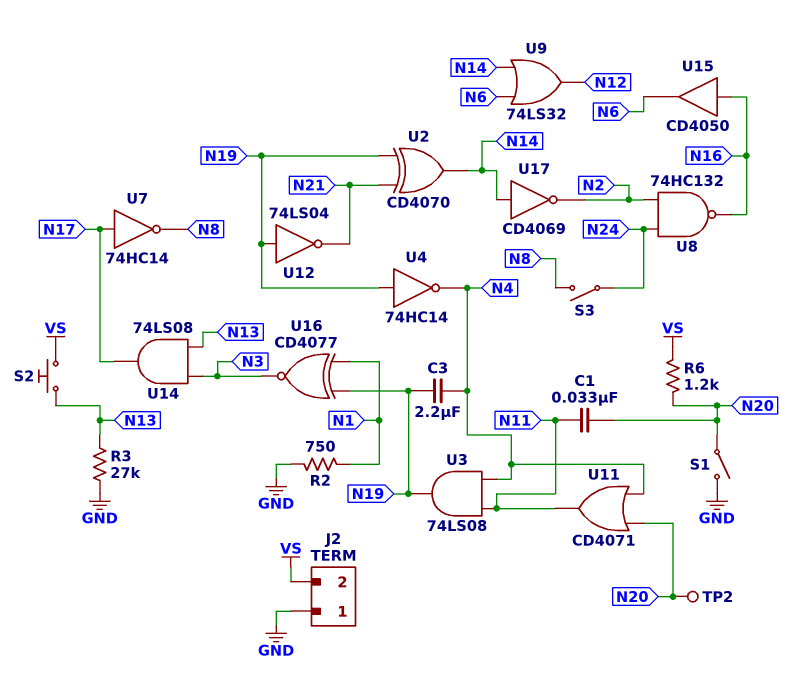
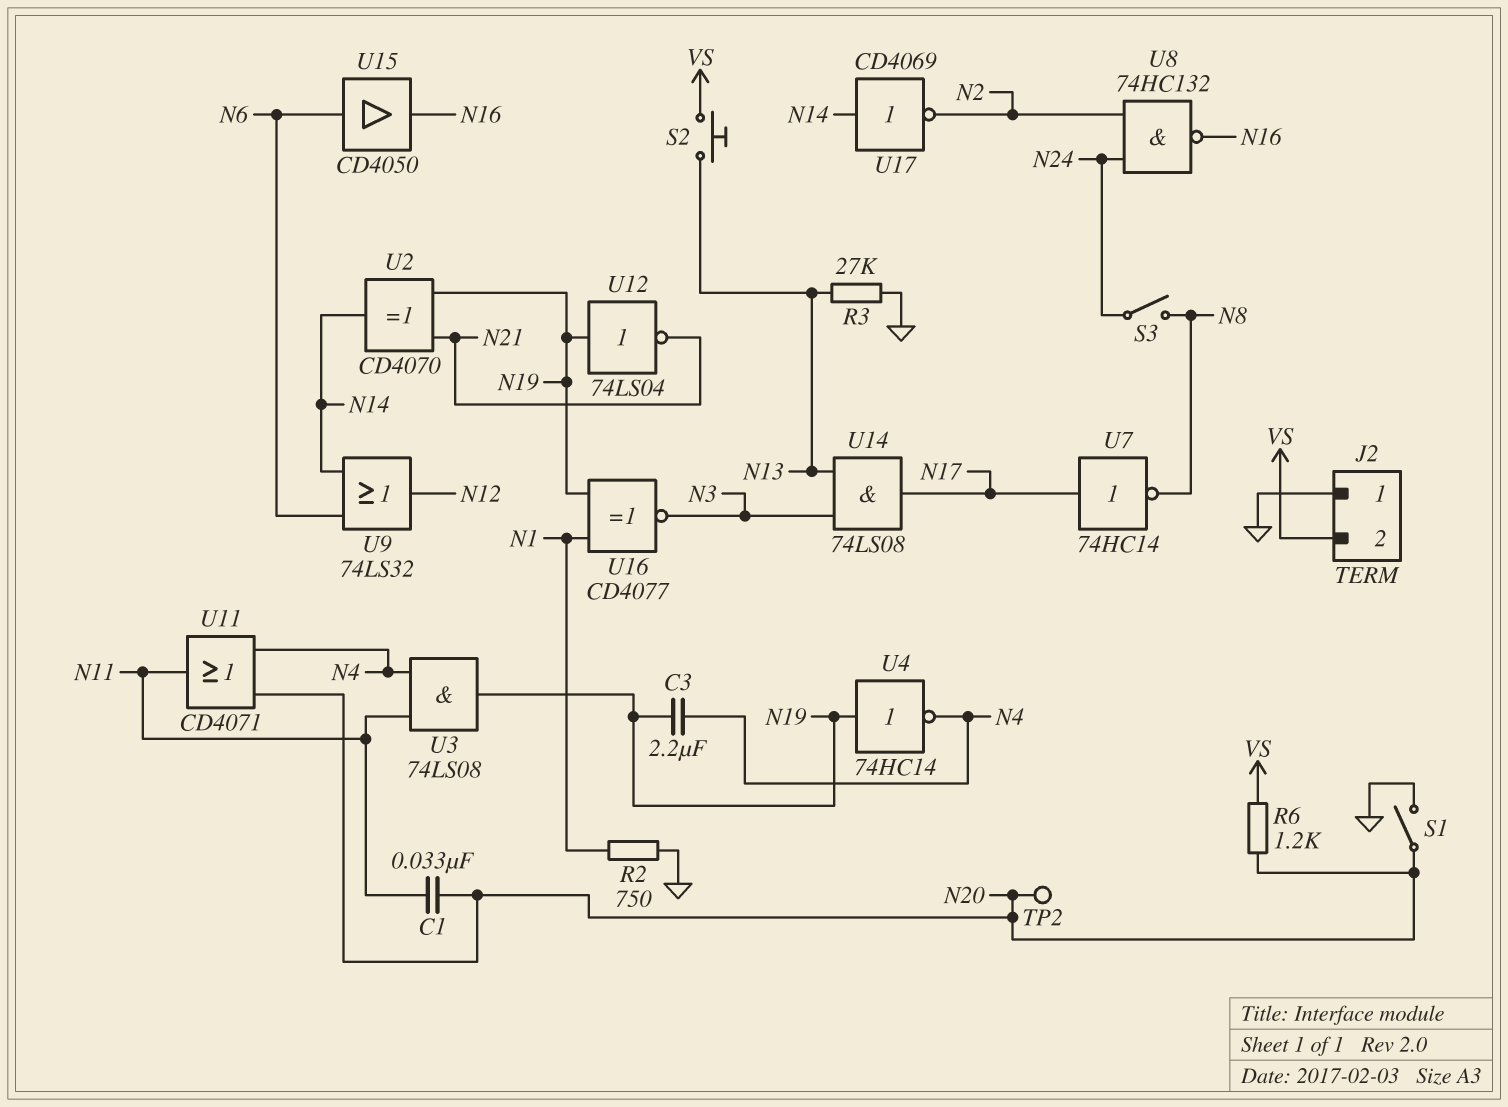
U15: buffer CD4050 (in N16, out N6) -> buffer CD4050 (in N6, out N16)

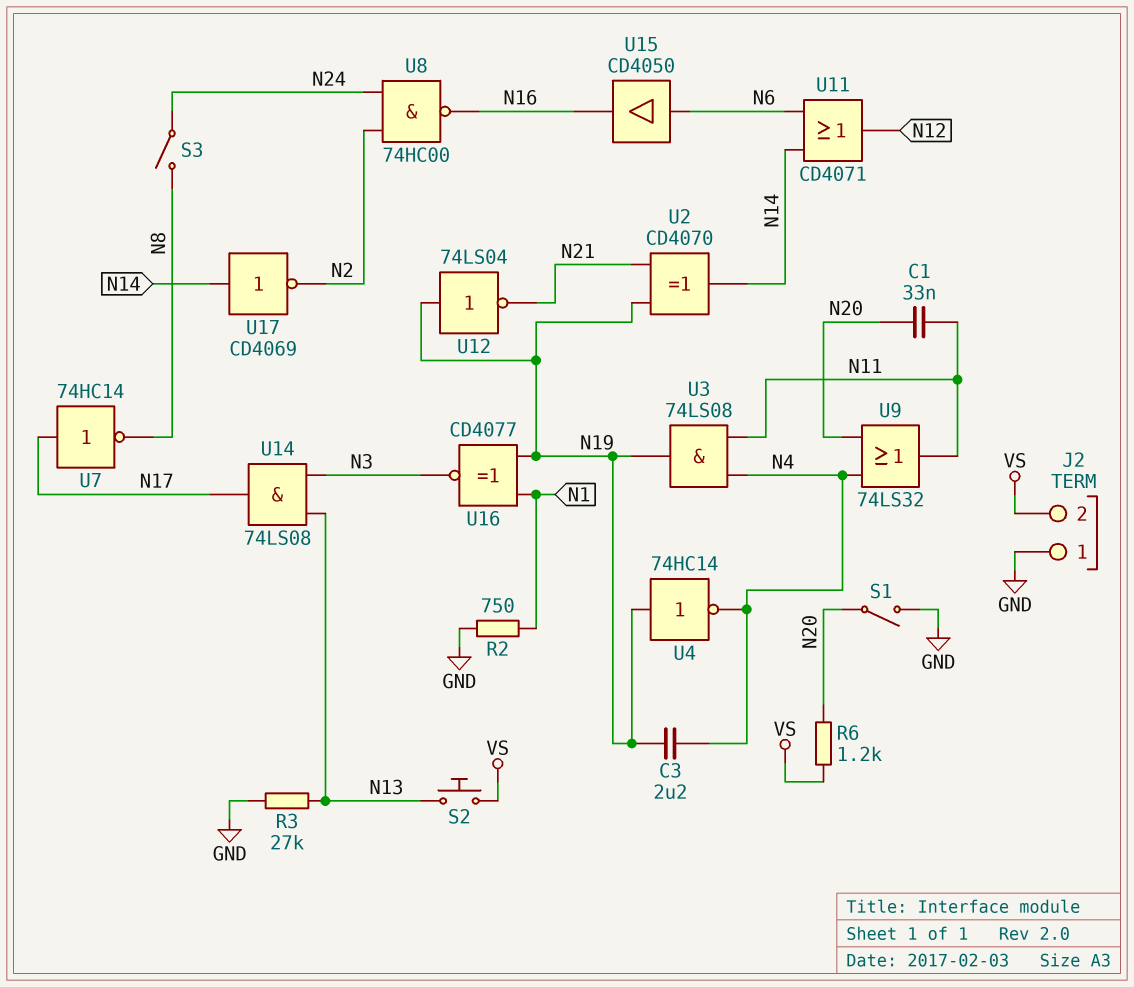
TP2: test point (N20) -> none
U8: NAND 74HC132 (in N2, in N24, out N16) -> NAND 74HC00 (in N2, in N24, out N16)
U9: OR 74LS32 (in N6, in N14, out N12) -> OR 74LS32 (in N4, in N20, out N11)
U11: OR CD4071 (in N4, in N20, out N11) -> OR CD4071 (in N6, in N14, out N12)

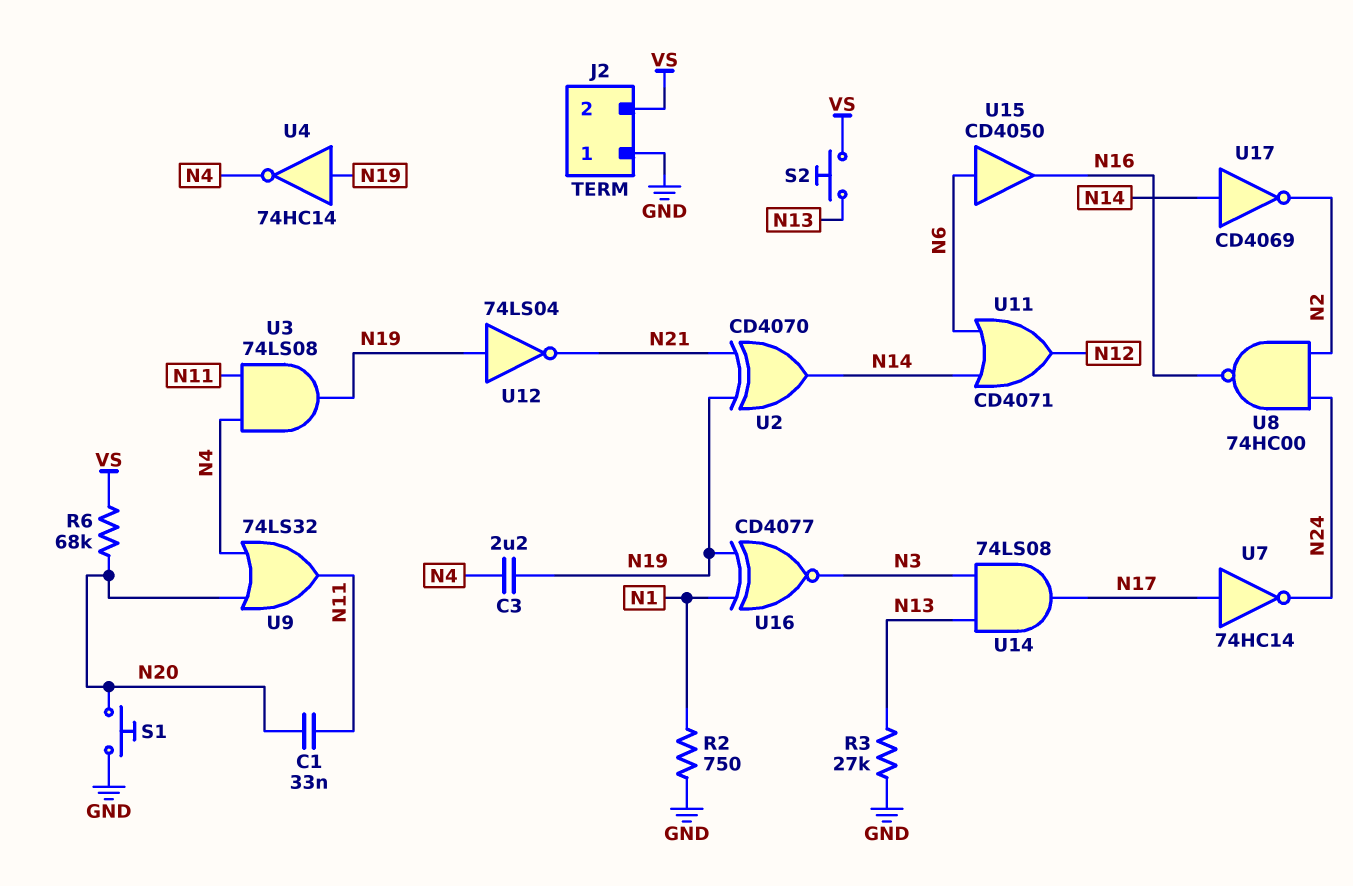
R6: 1.2k (N20, VS) -> 68k (N20, VS)
S1: switch (GND, N20) -> button (GND, N20)
S3: switch (N8, N24) -> none
U7: NOT 74HC14 (in N17, out N8) -> NOT 74HC14 (in N17, out N24)

